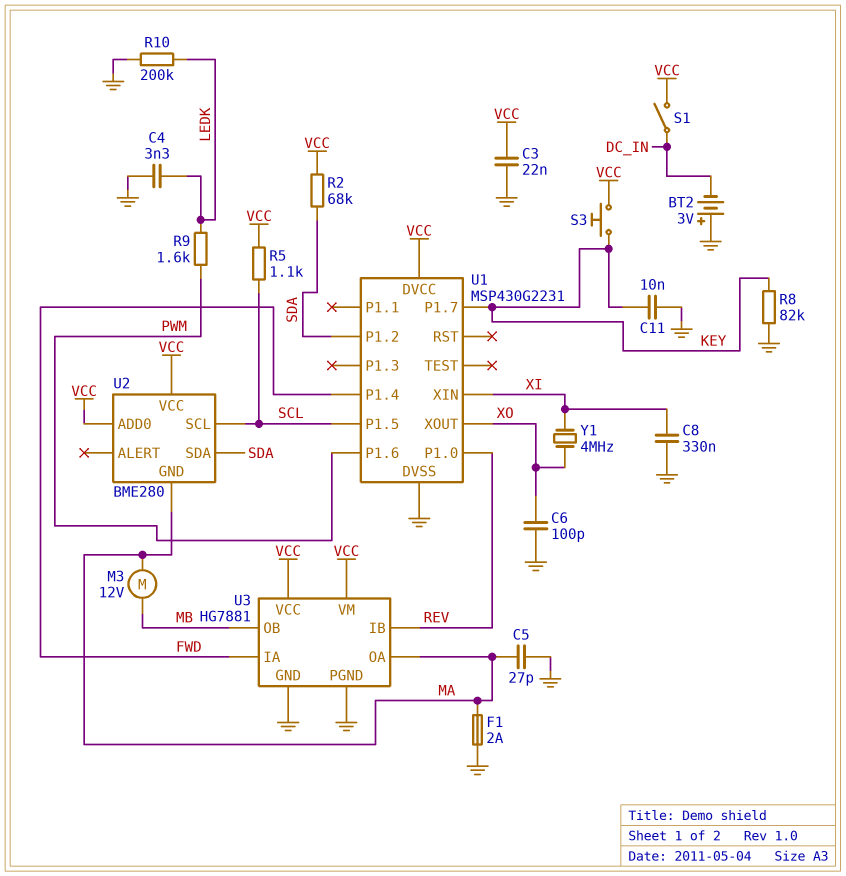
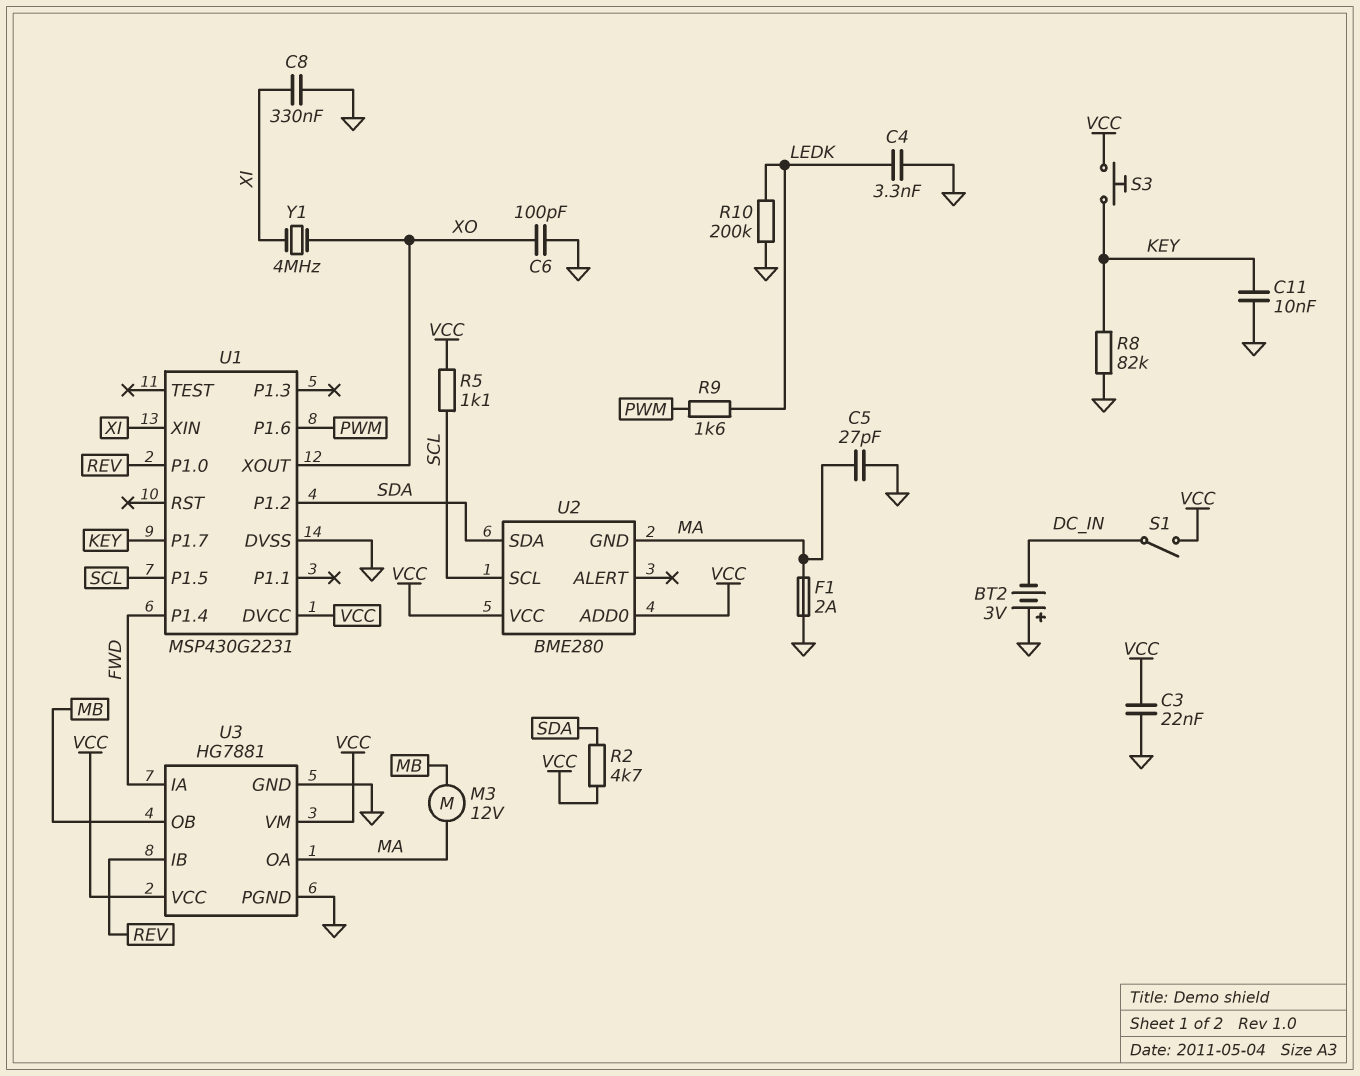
R2: 68k (SDA, VCC) -> 4.7k (SDA, VCC)

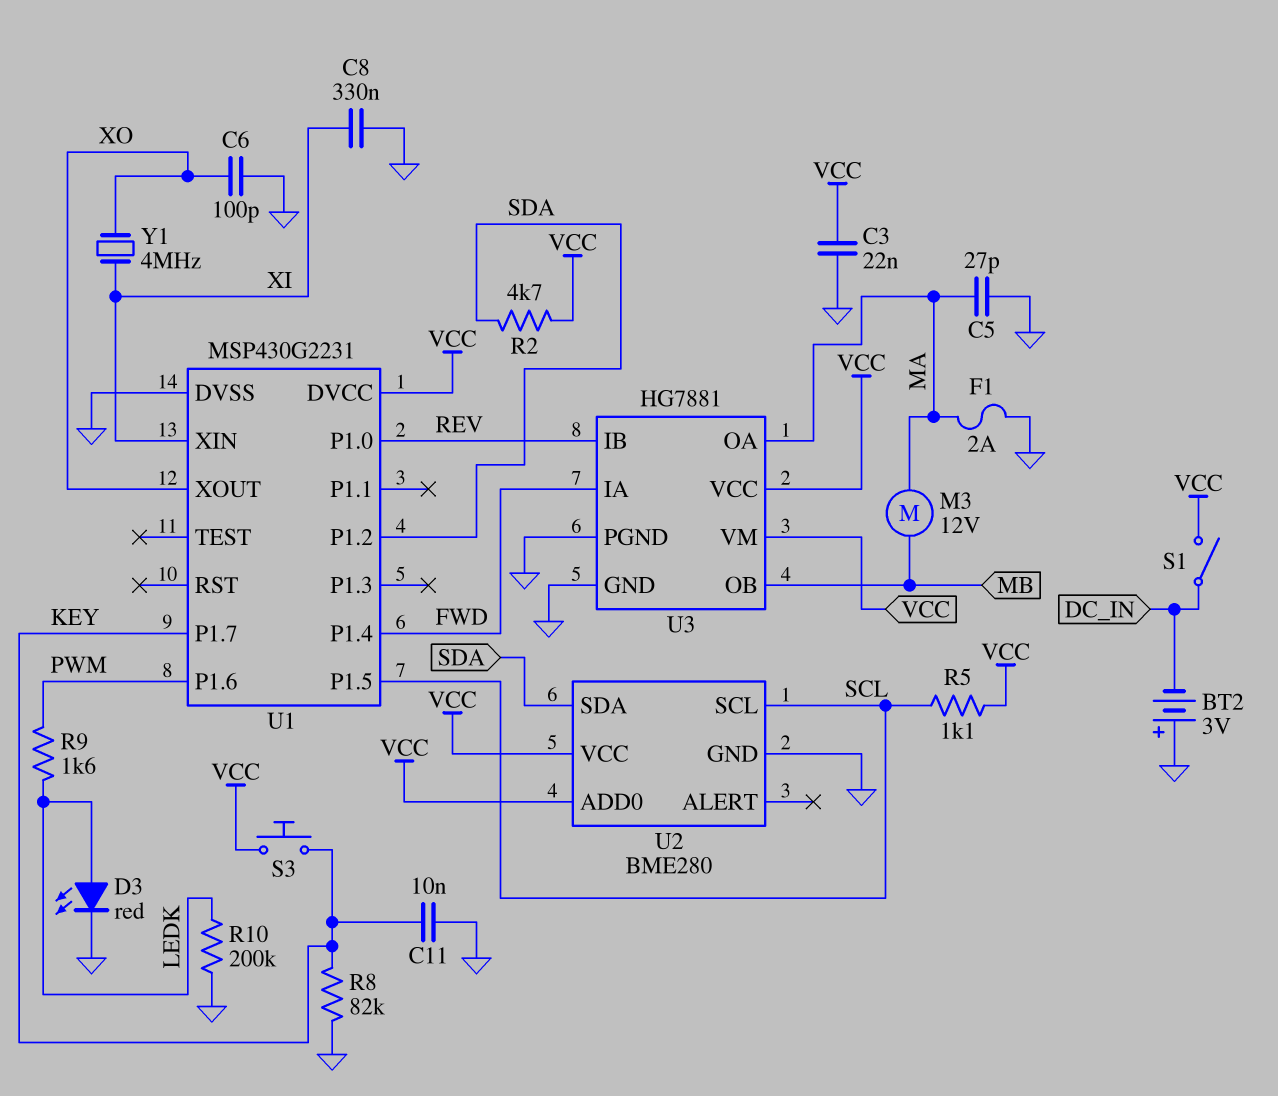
C4: 3.3nF (GND, LEDK) -> none
D3: none -> LED red (A LEDK, K GND)
U2 pin GND: MA -> GND

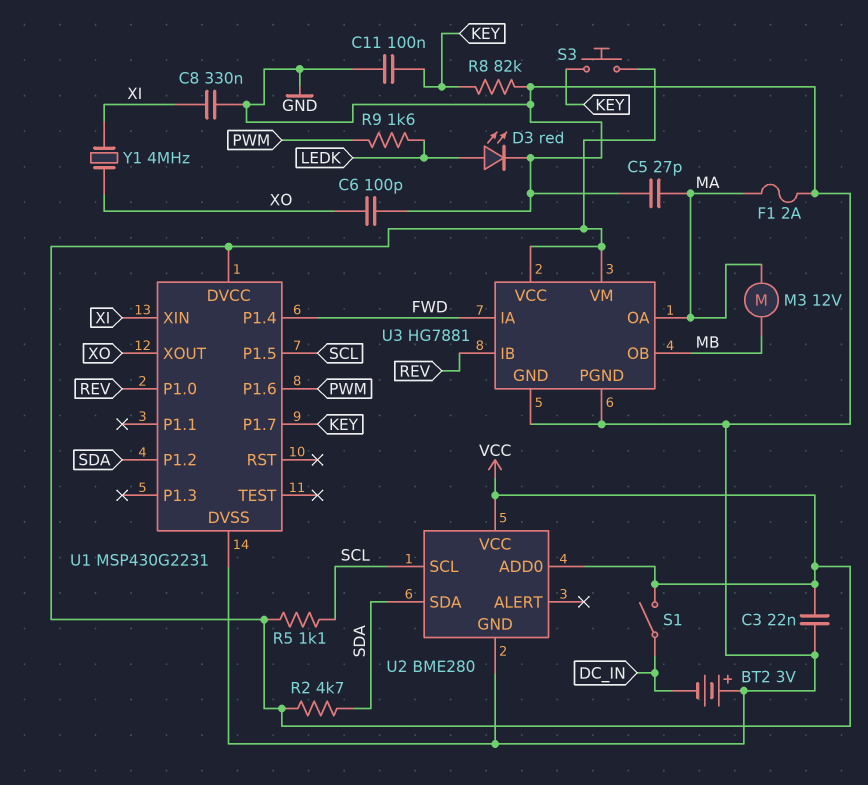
C11: 10nF (GND, KEY) -> 100nF (GND, KEY)
R10: 200k (GND, LEDK) -> none

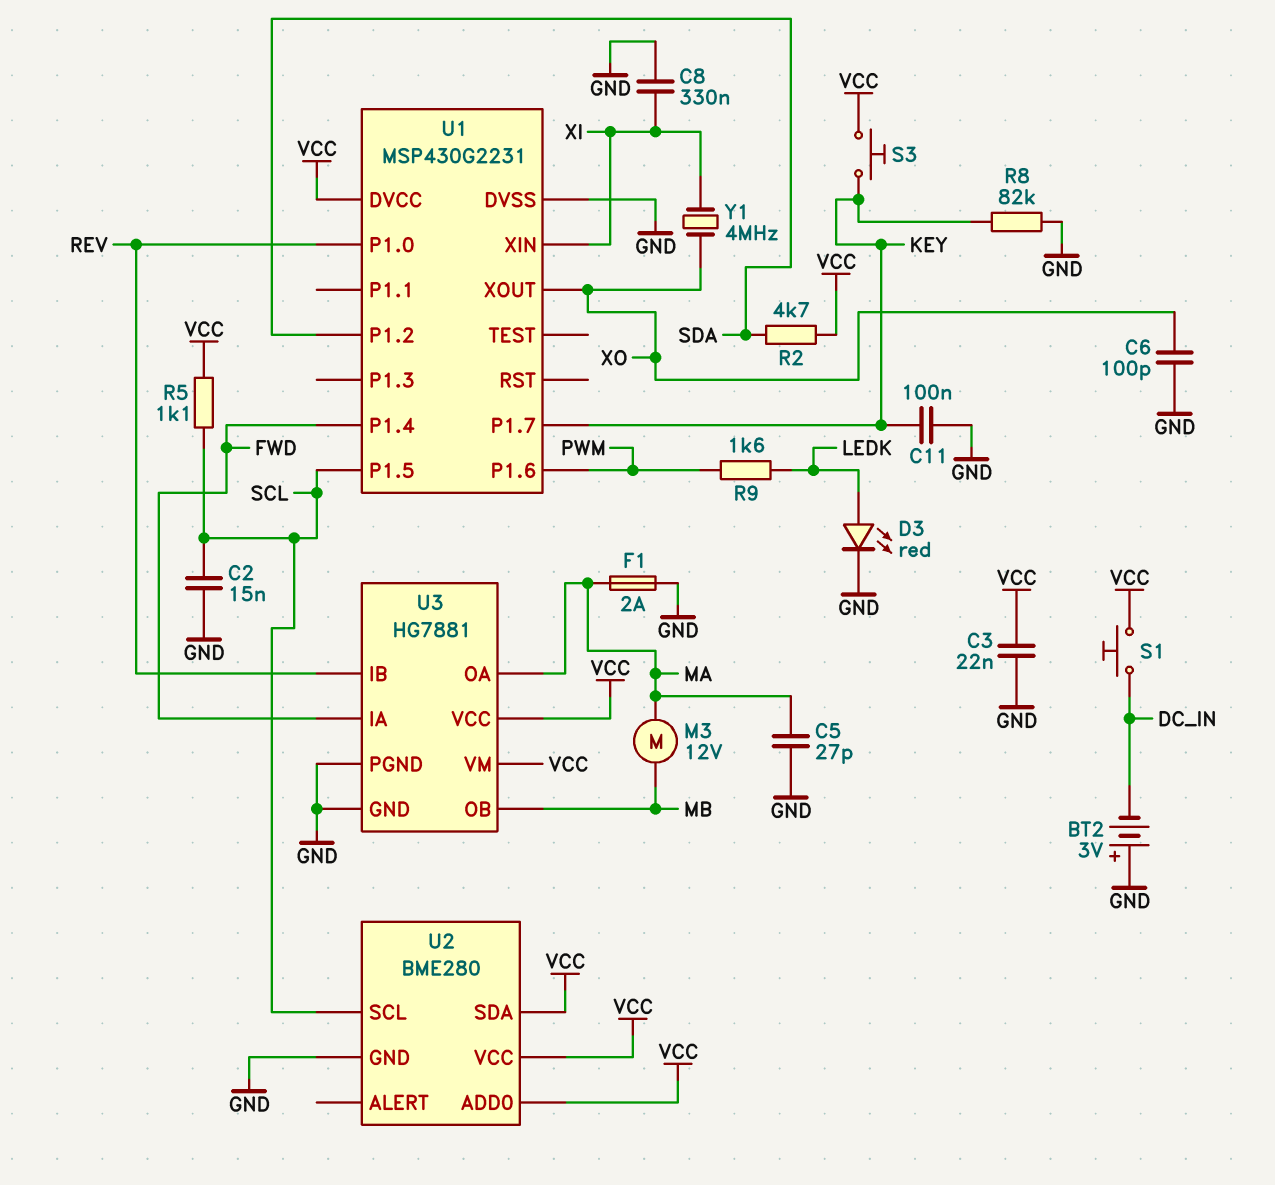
C2: none -> 15nF (GND, SCL)
S1: switch (DC_IN, VCC) -> button (DC_IN, VCC)
U2 pin SDA: SDA -> VCC

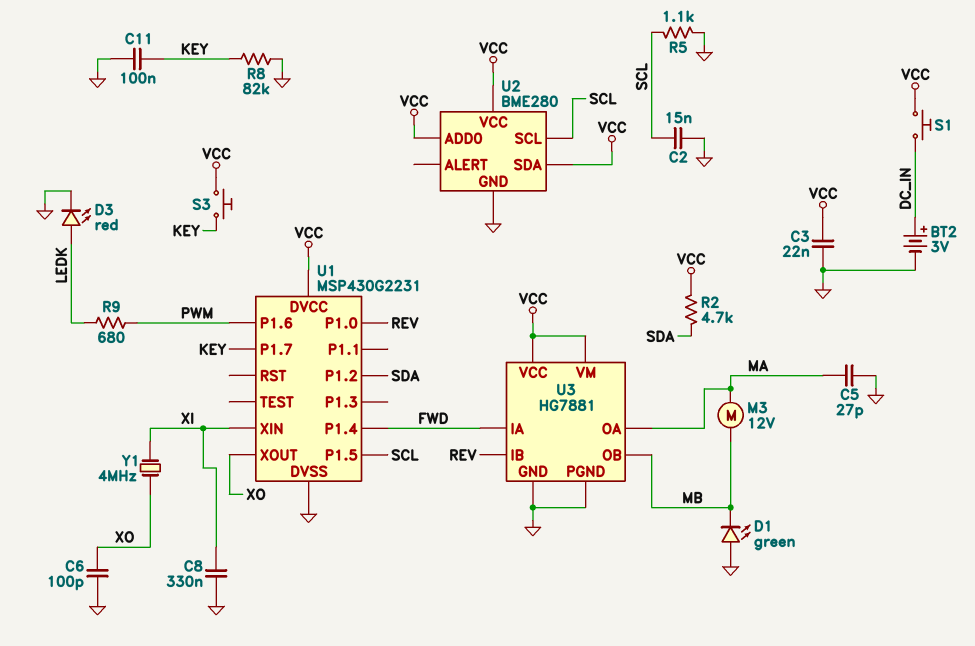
BT2: 3V (plus GND, minus DC_IN) -> 3V (plus DC_IN, minus GND)
D1: none -> LED green (A GND, K MB)
F1: 2A (GND, MA) -> none
R5: 1.1k (SCL, VCC) -> 1.1k (GND, SCL)
R9: 1.6k (LEDK, PWM) -> 680 (LEDK, PWM)

